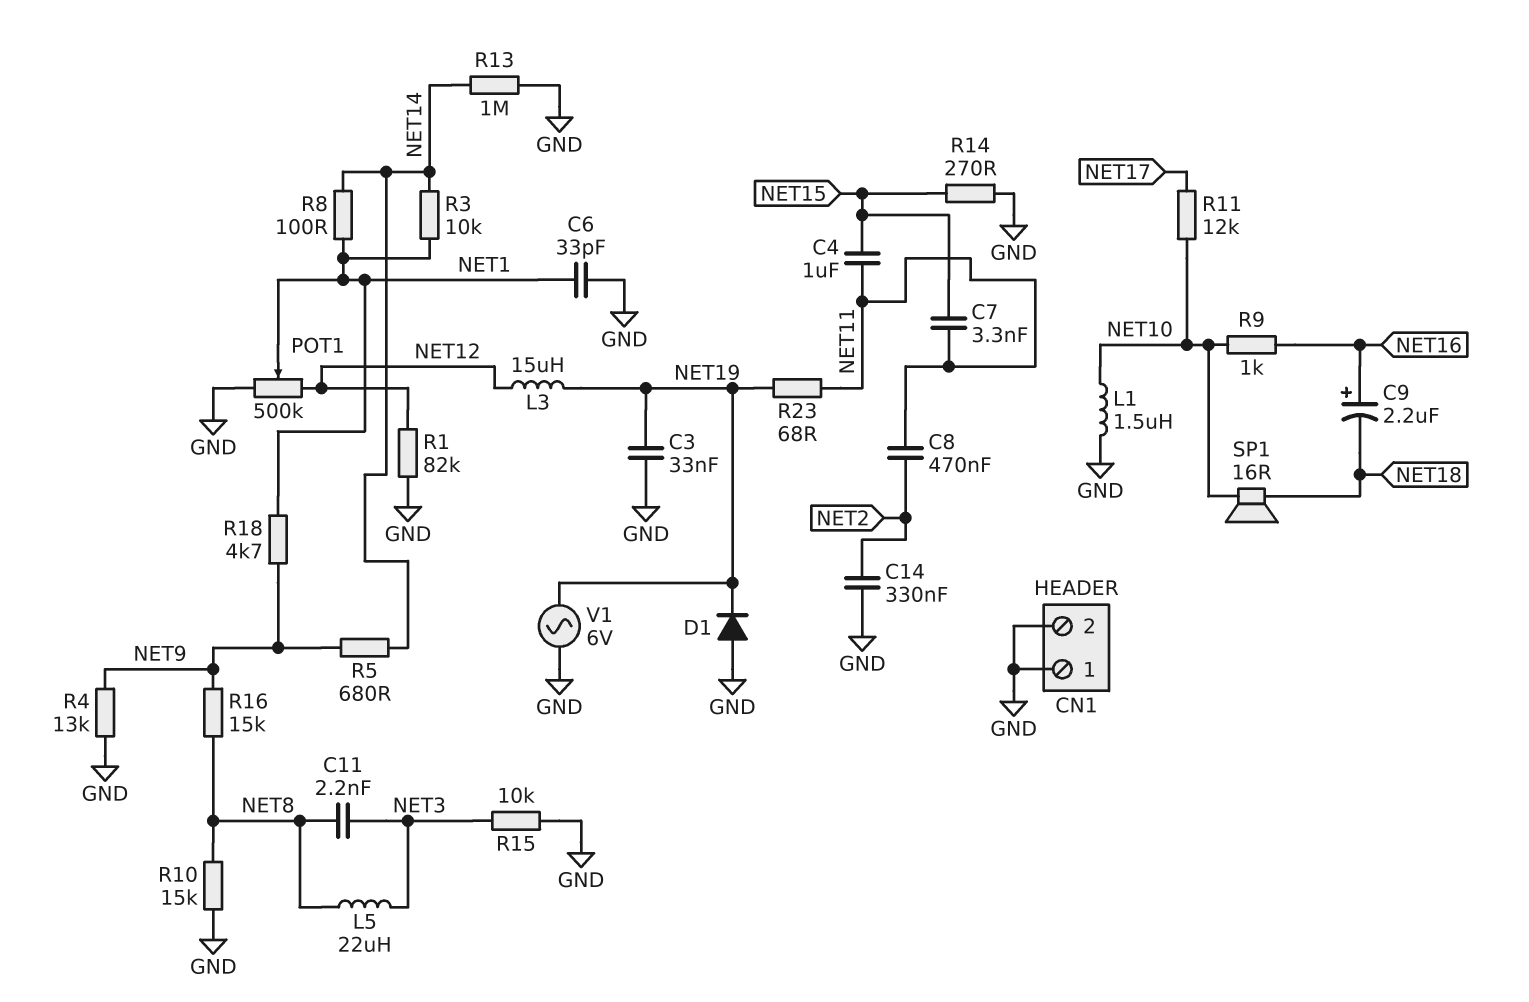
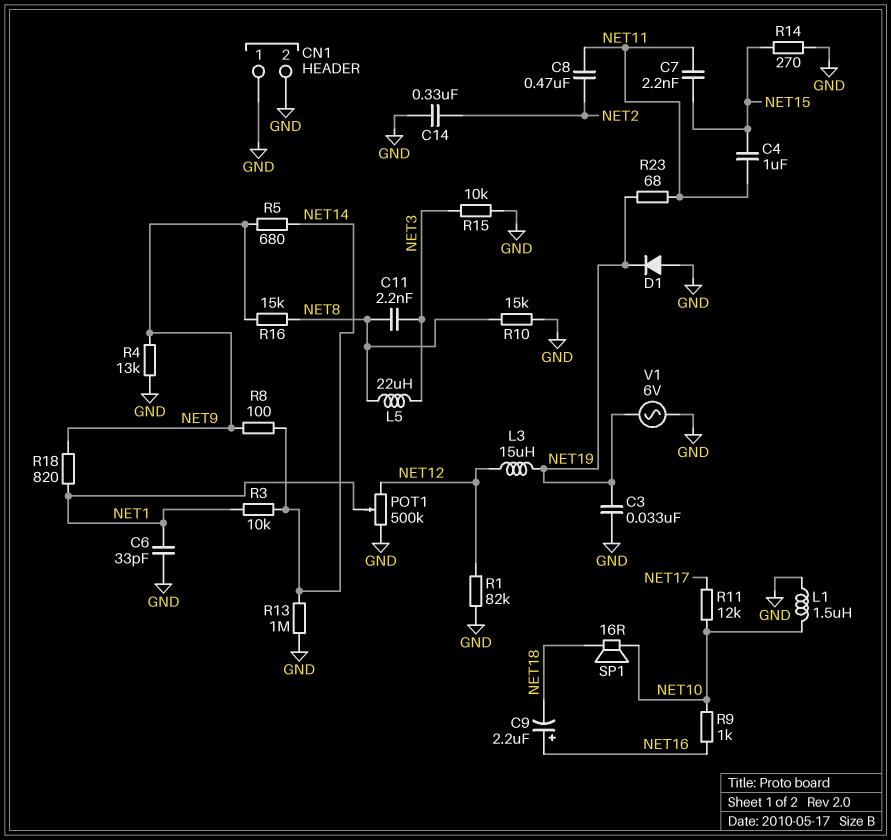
C7: 3.3nF (NET11, NET15) -> 2.2nF (NET11, NET15)
R8: 100 (NET1, NET14) -> 100 (NET9, NET14)
R18: 4.7k (NET1, NET9) -> 820 (NET1, NET9)

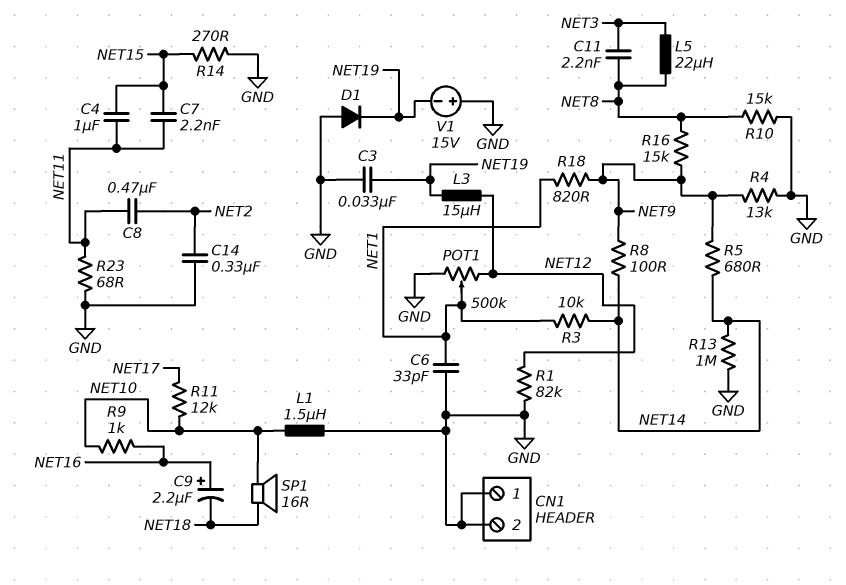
R15: 10k (GND, NET3) -> none
R23: 68 (NET11, NET19) -> 68 (GND, NET11)
V1: AC 6V (GND, NET19) -> 15V (plus GND, minus NET19)

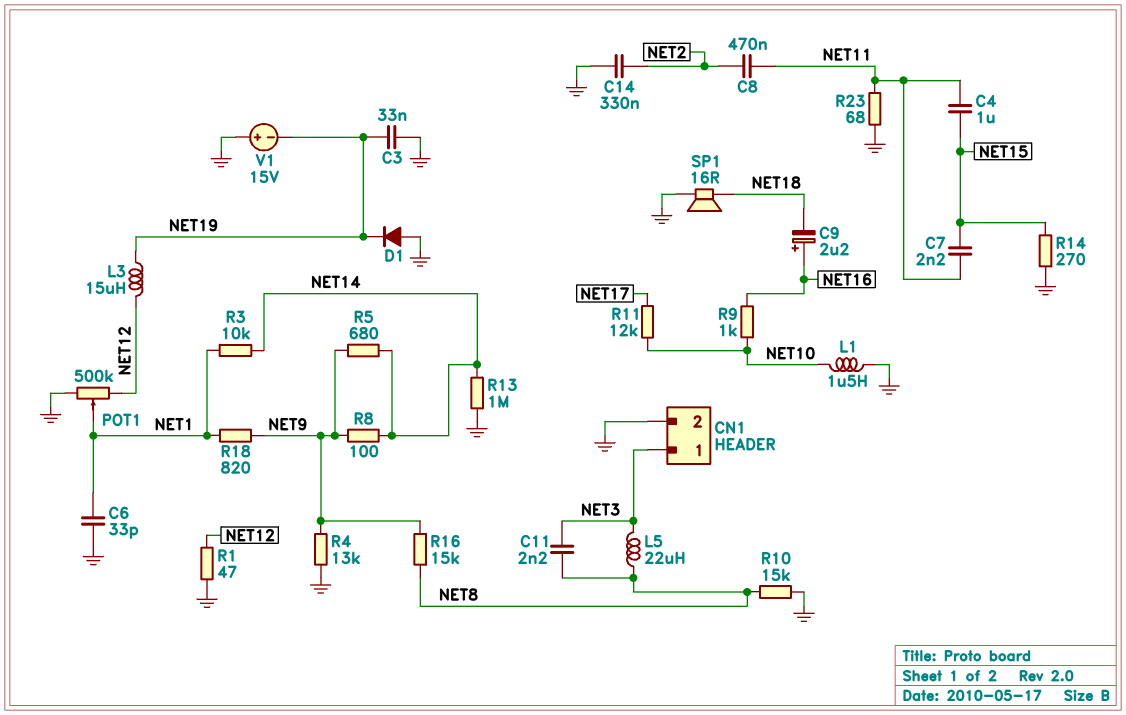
CN1 pin 1: GND -> NET3
R1: 82k (GND, NET12) -> 47 (GND, NET12)
SP1: speaker 16R (NET10, NET18) -> speaker 16R (GND, NET18)

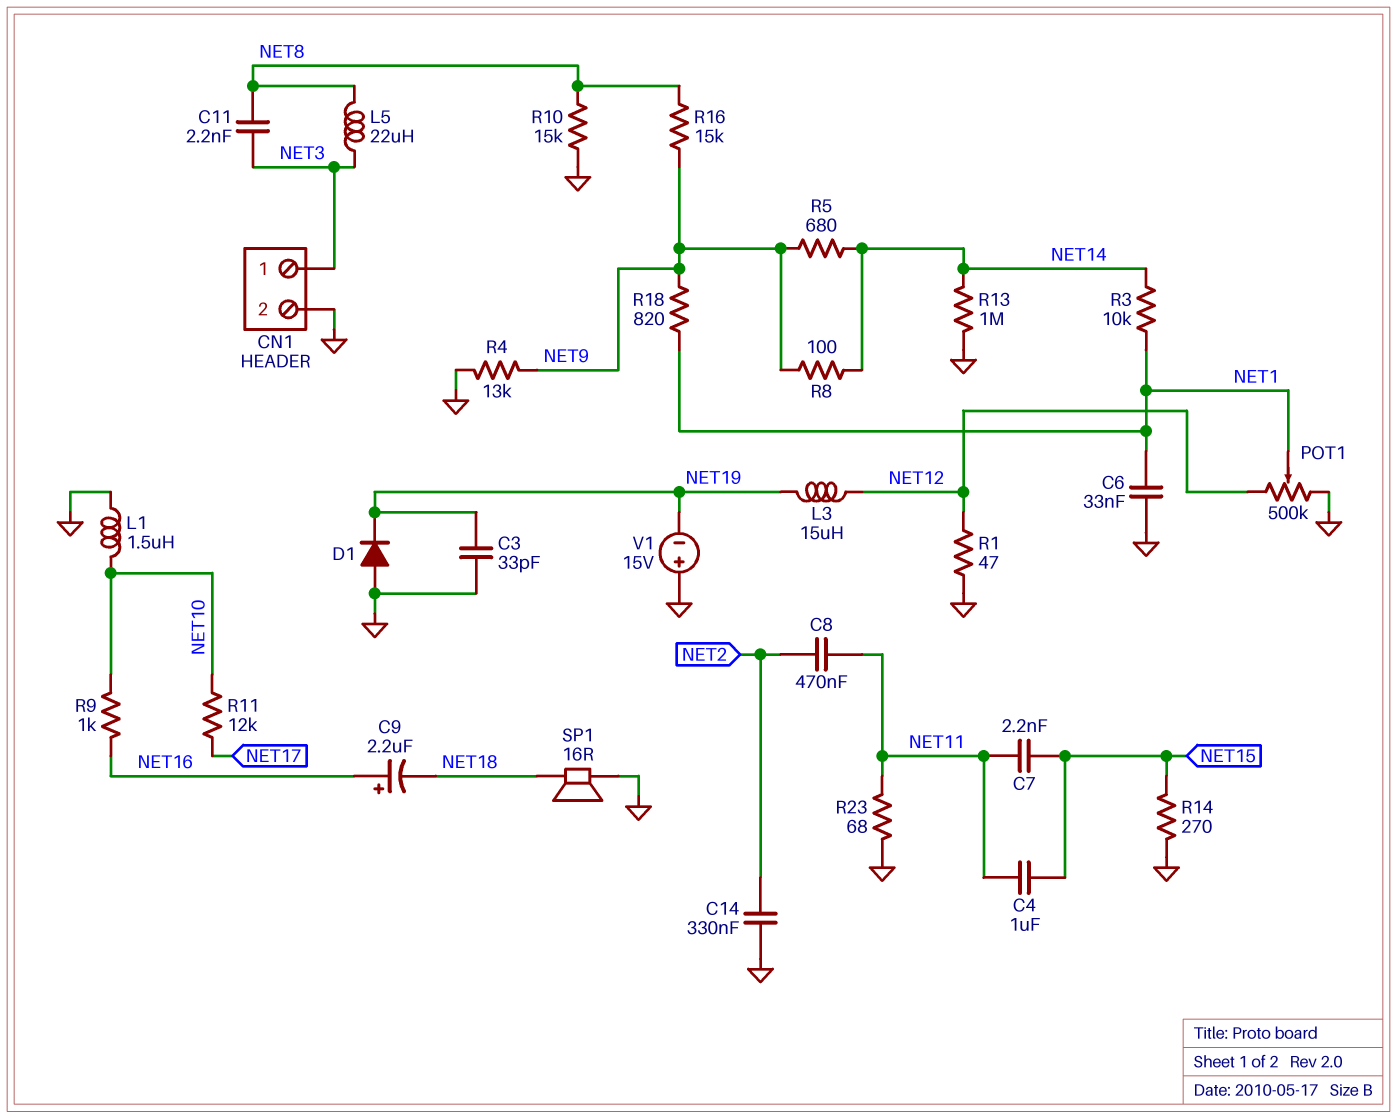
C3: 33nF (GND, NET19) -> 33pF (GND, NET19)
C6: 33pF (GND, NET1) -> 33nF (GND, NET1)

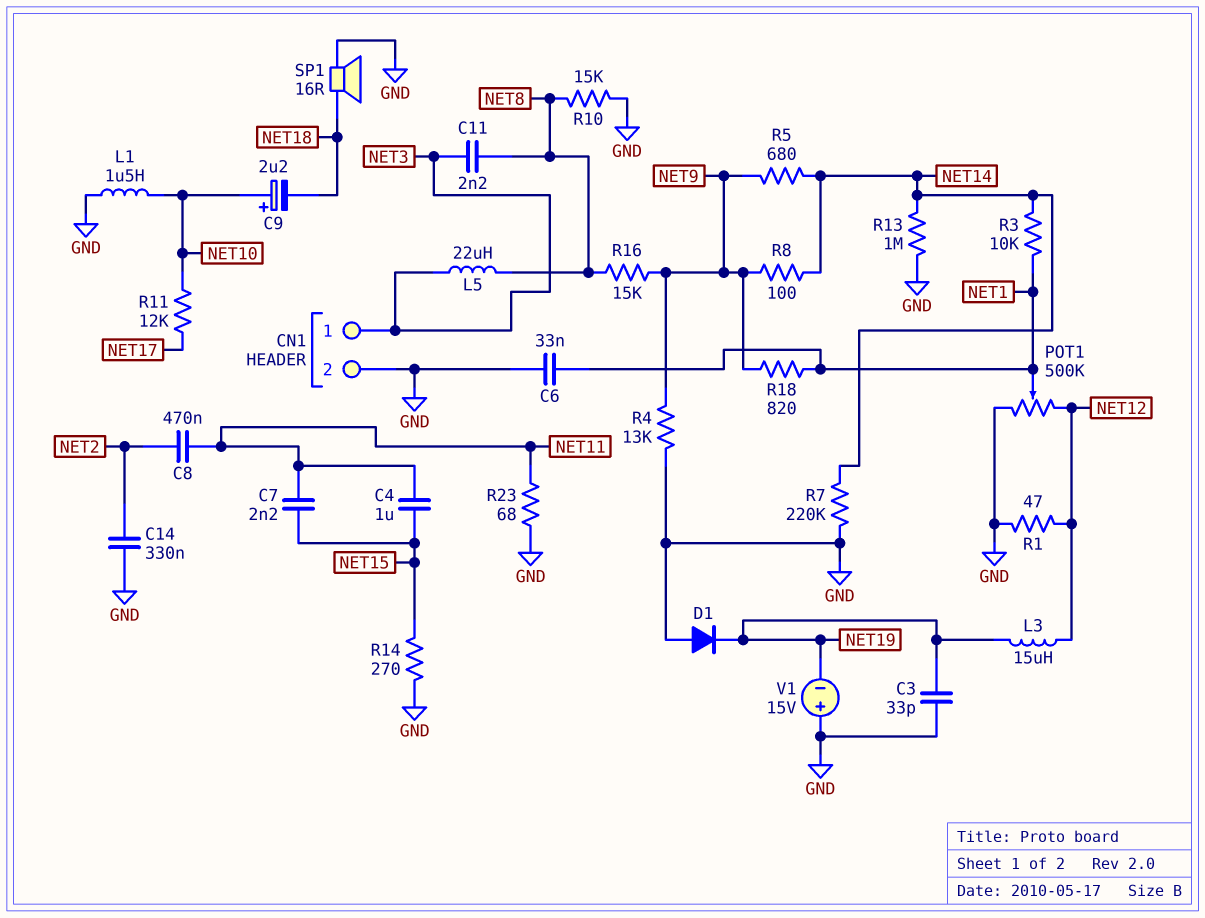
C9: 2.2uF (plus NET16, minus NET18) -> 2.2uF (plus NET10, minus NET18)
R7: none -> 220k (GND, NET14)
R9: 1k (NET10, NET16) -> none

